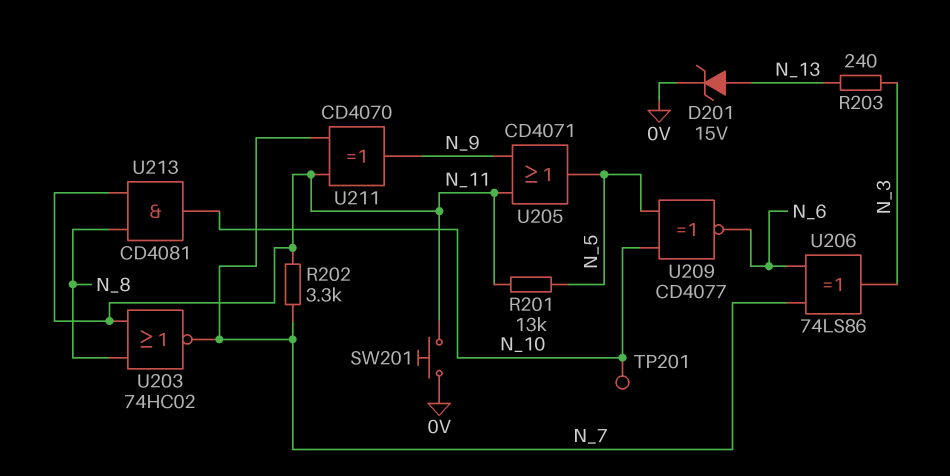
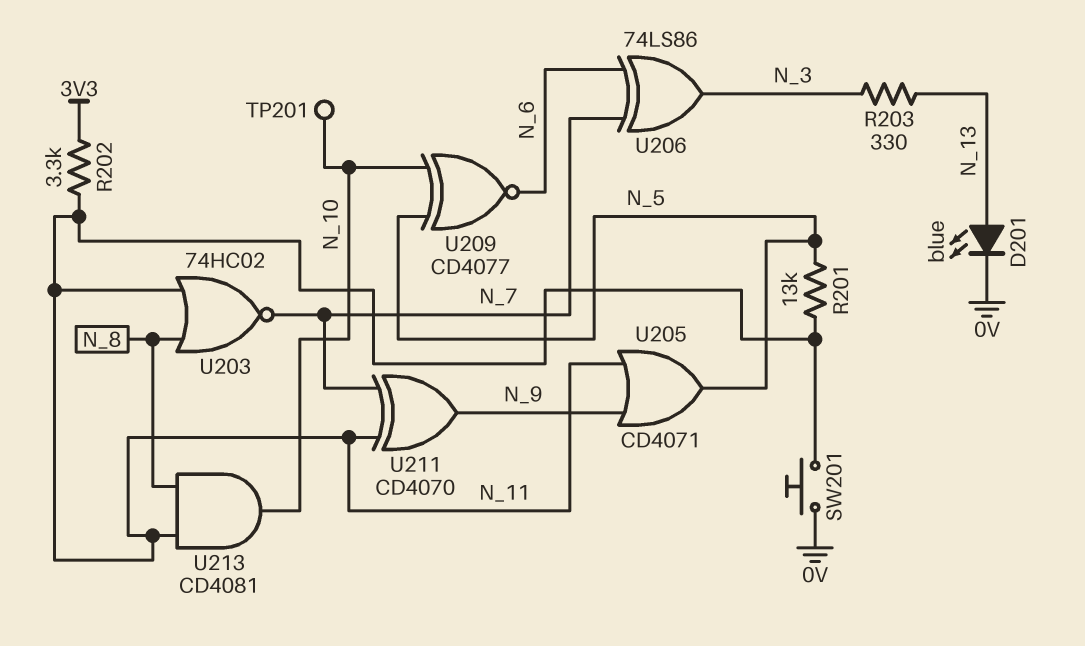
D201: zener 15V (A N_13, K 0V) -> LED blue (A N_13, K 0V)
R202: 3.3k (N_7, N_11) -> 3.3k (3V3, N_11)
R203: 240 (N_3, N_13) -> 330 (N_3, N_13)

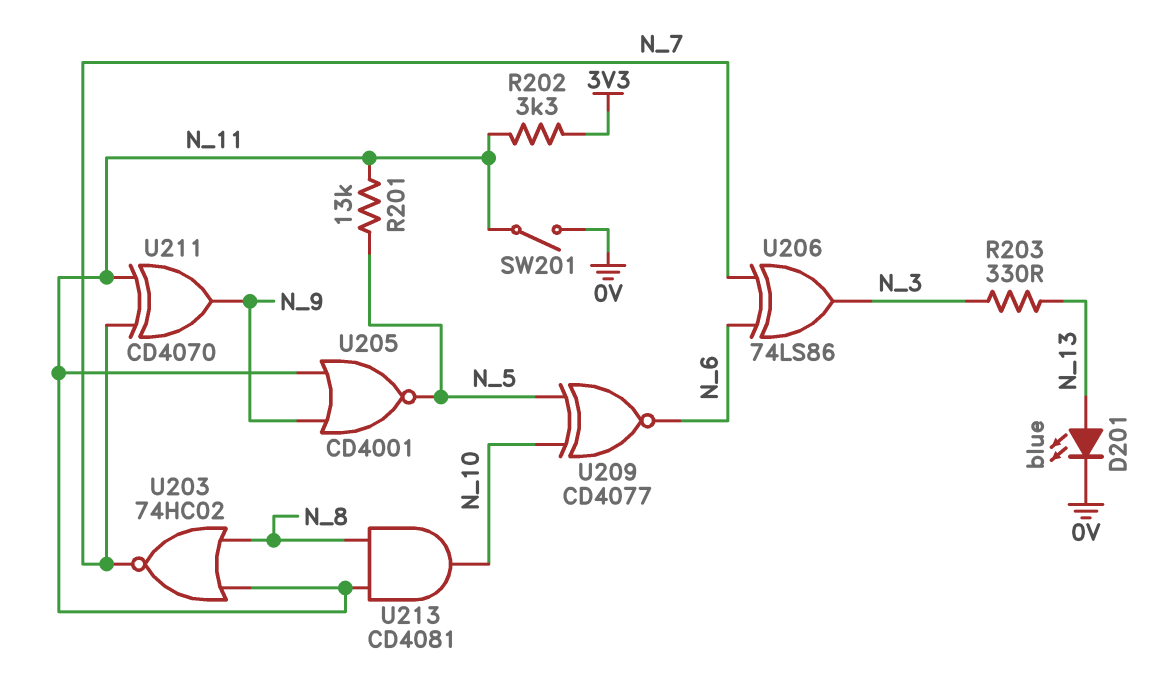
SW201: button (0V, N_11) -> switch (0V, N_11)
TP201: test point (N_10) -> none
U205: OR CD4071 (in N_9, in N_11, out N_5) -> NOR CD4001 (in N_9, in N_11, out N_5)

